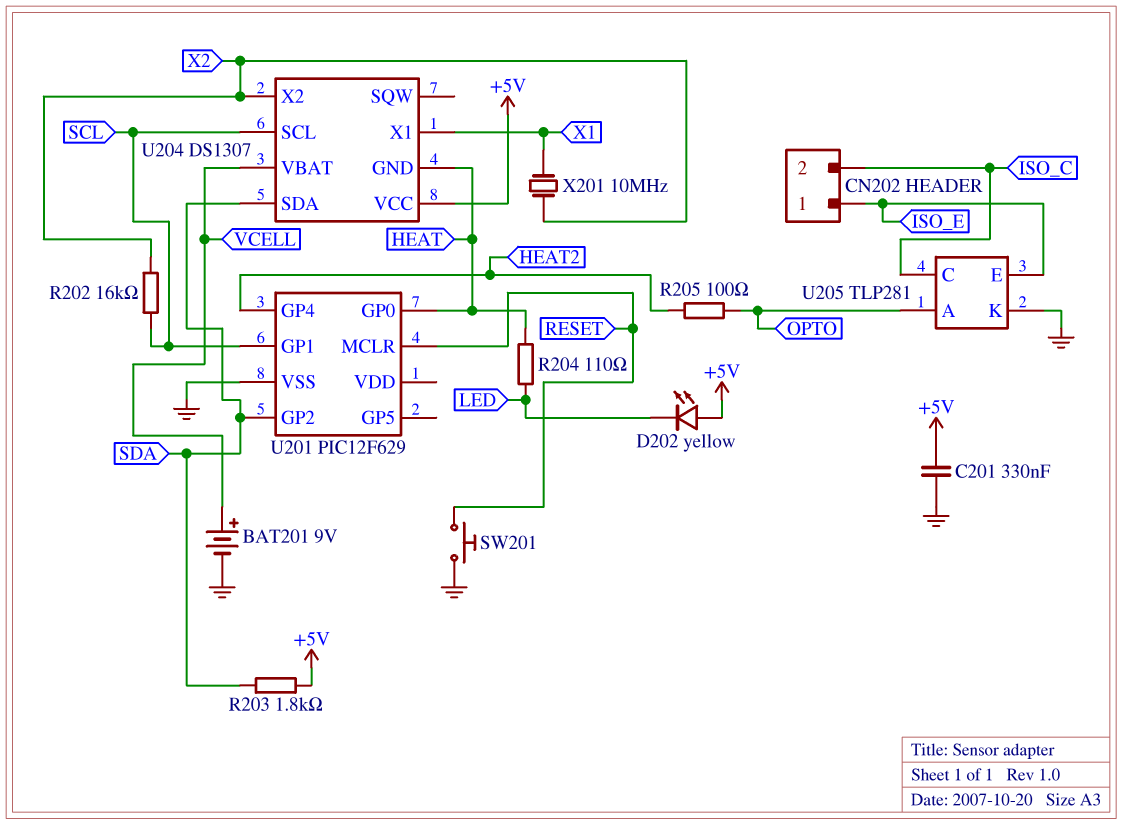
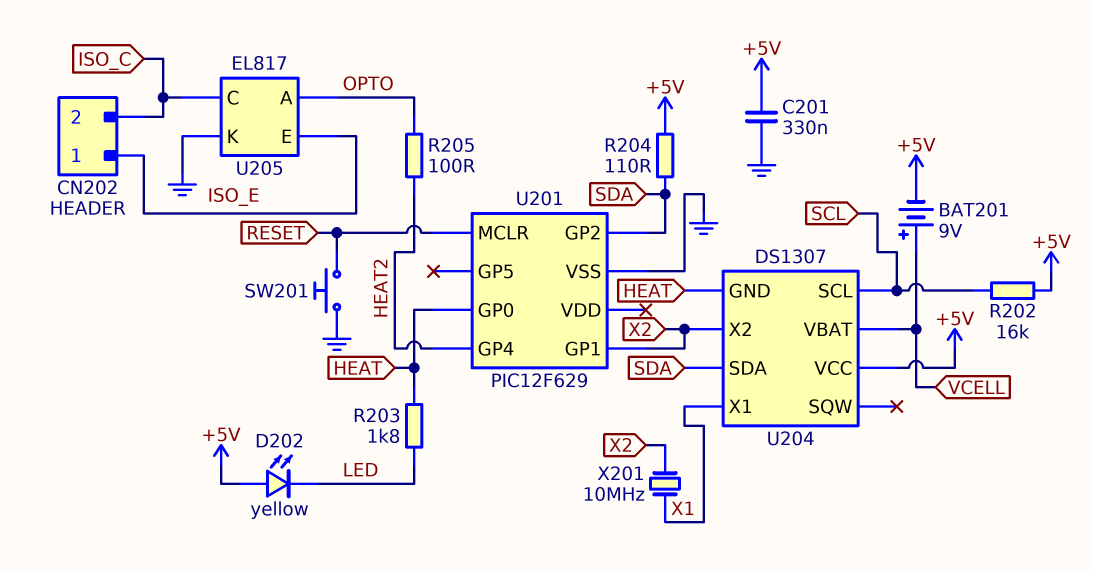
BAT201: 9V (plus VCELL, minus GND) -> 9V (plus VCELL, minus +5V)
R202: 16k (SCL, X2) -> 16k (+5V, SCL)
R203: 1.8k (+5V, SDA) -> 1.8k (HEAT, LED)
R204: 110 (HEAT, LED) -> 110 (+5V, SDA)
U201 pin GP1: SCL -> X2
U205: TLP281 -> EL817

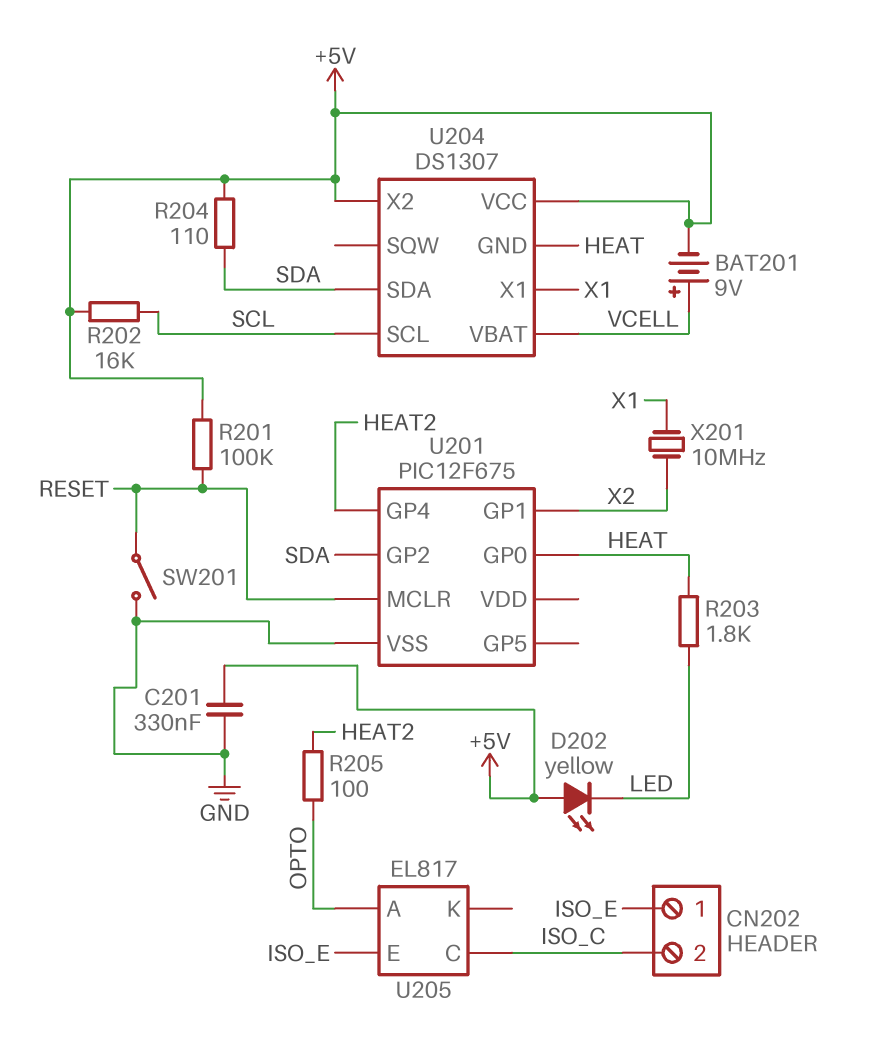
R201: none -> 100k (+5V, RESET)
SW201: button (GND, RESET) -> switch (GND, RESET)
U201: PIC12F629 -> PIC12F675
U204 pin X2: X2 -> +5V
U205 pin K: GND -> none

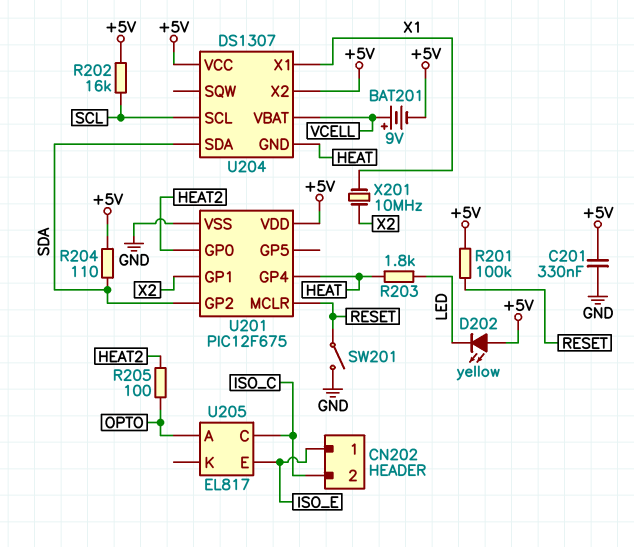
U201 pin GP0: HEAT -> HEAT2
U201 pin GP4: HEAT2 -> HEAT
U201 pin VDD: none -> +5V

